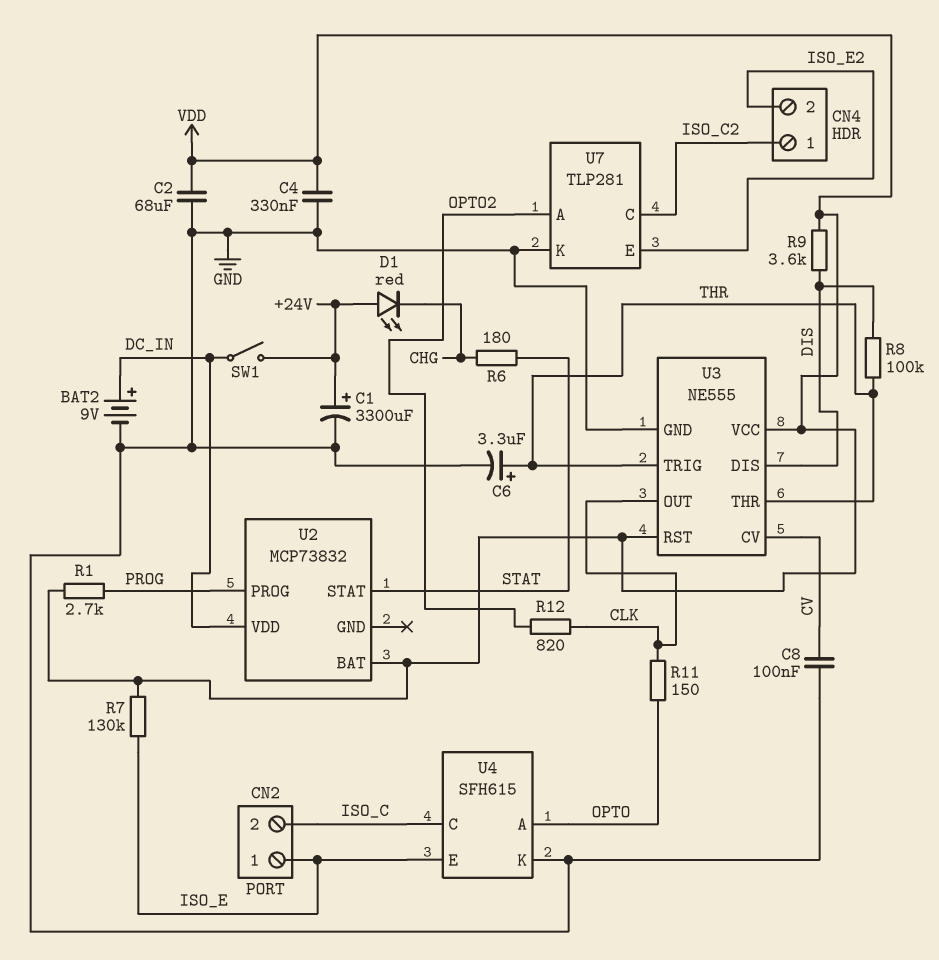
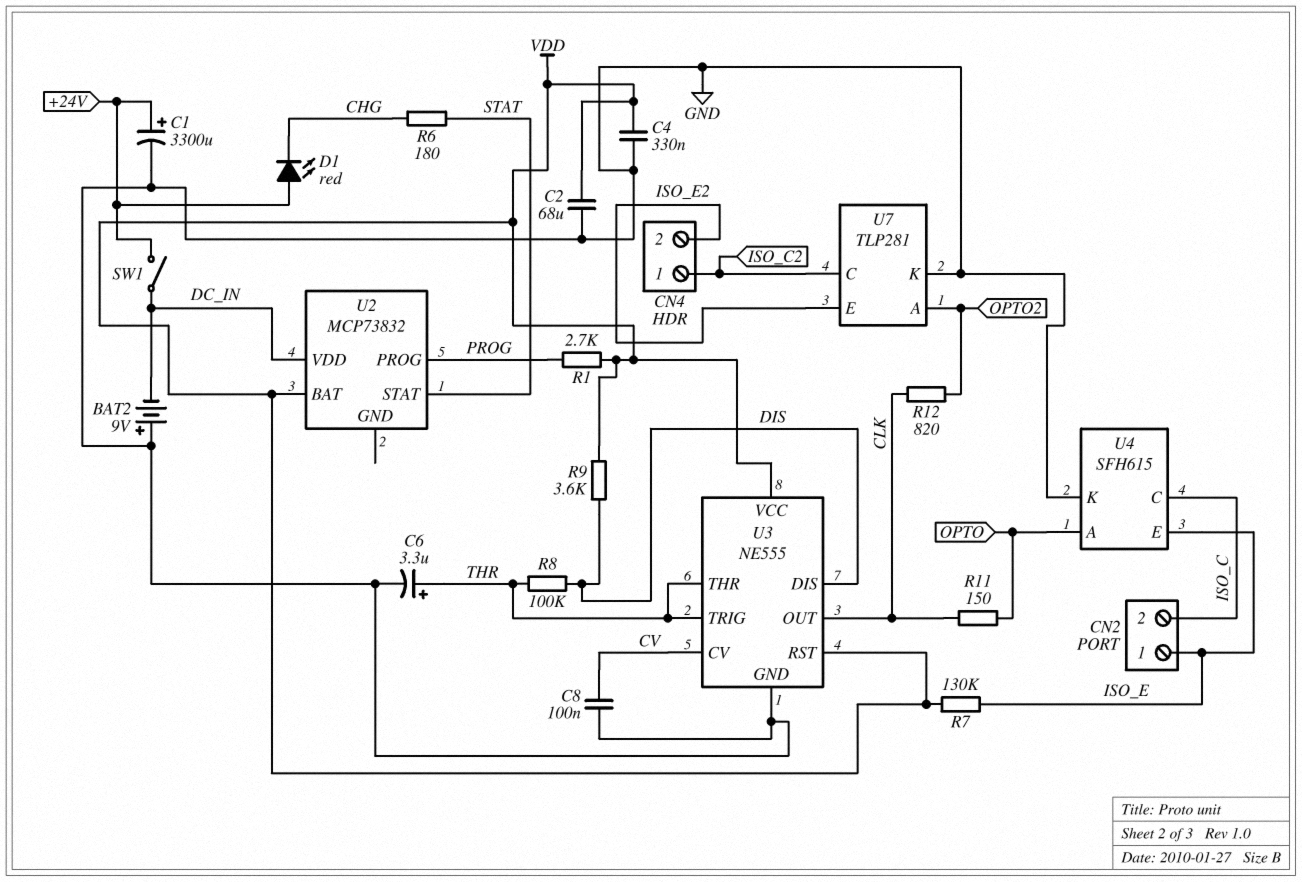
BAT2: 9V (plus DC_IN, minus GND) -> 9V (plus GND, minus DC_IN)

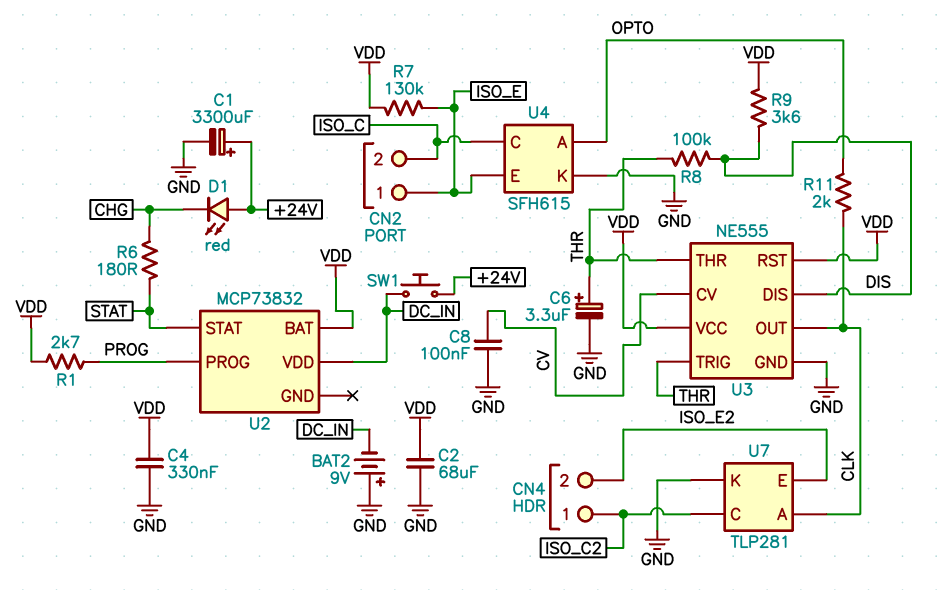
R11: 150 (CLK, OPTO) -> 2k (CLK, OPTO)
R12: 820 (CLK, OPTO2) -> none
SW1: switch (+24V, DC_IN) -> button (+24V, DC_IN)
U7 pin A: OPTO2 -> CLK

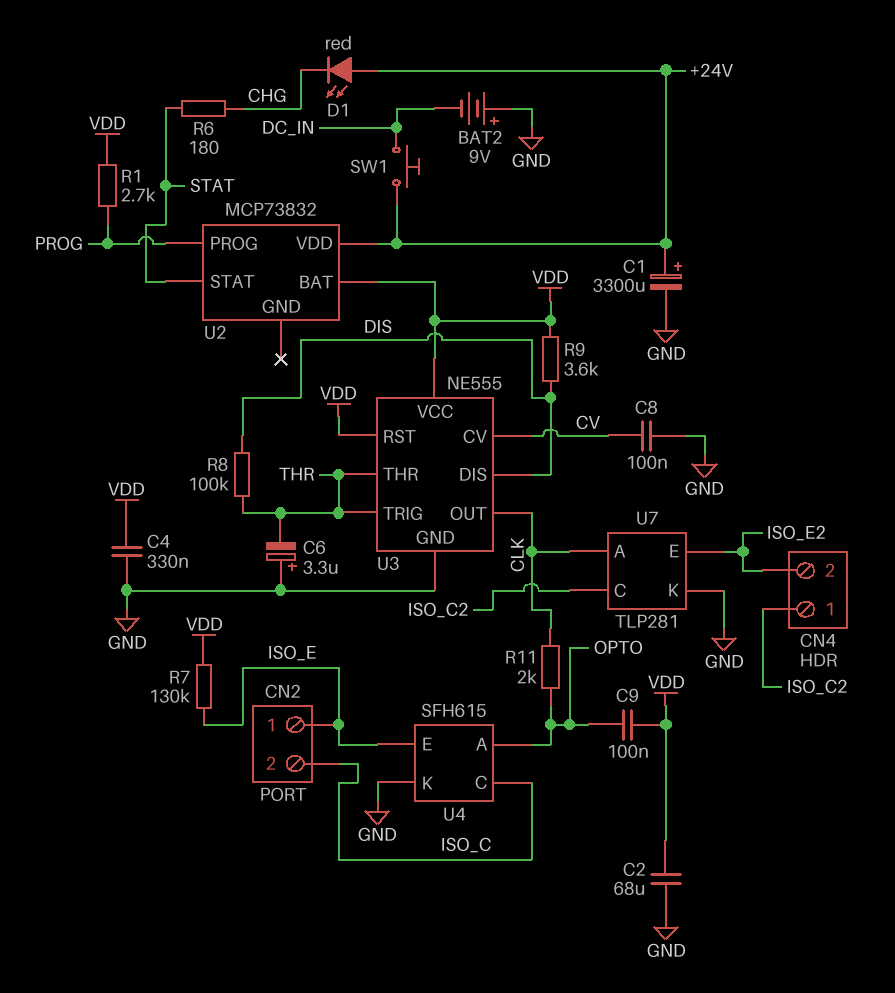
C6: 3.3uF (plus THR, minus GND) -> 3.3uF (plus GND, minus THR)
C9: none -> 100nF (OPTO, VDD)
U2 pin VDD: DC_IN -> +24V

